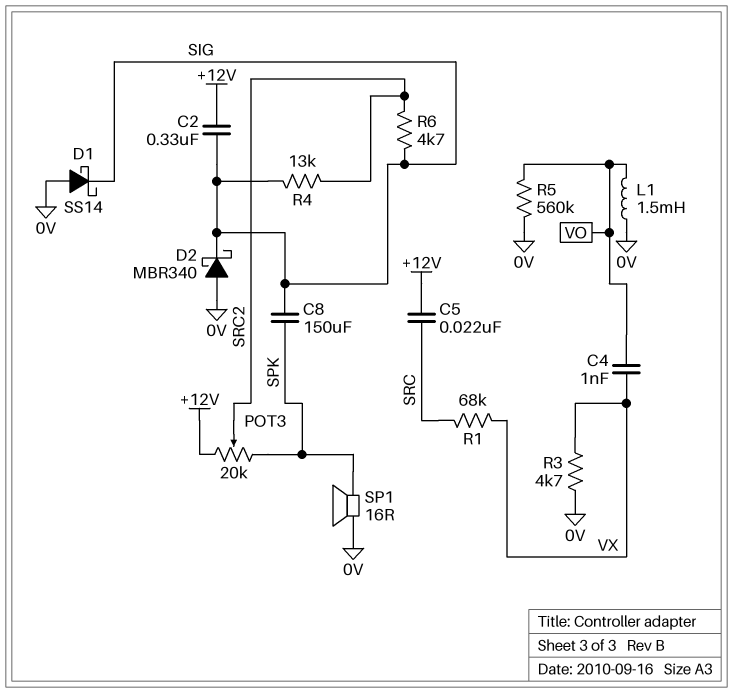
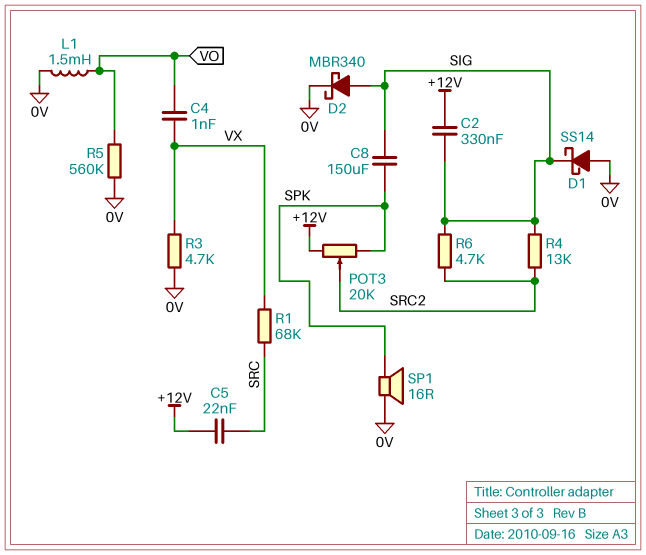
D2: schottky MBR340 (A 0V, K SIG) -> schottky MBR340 (A SIG, K 0V)

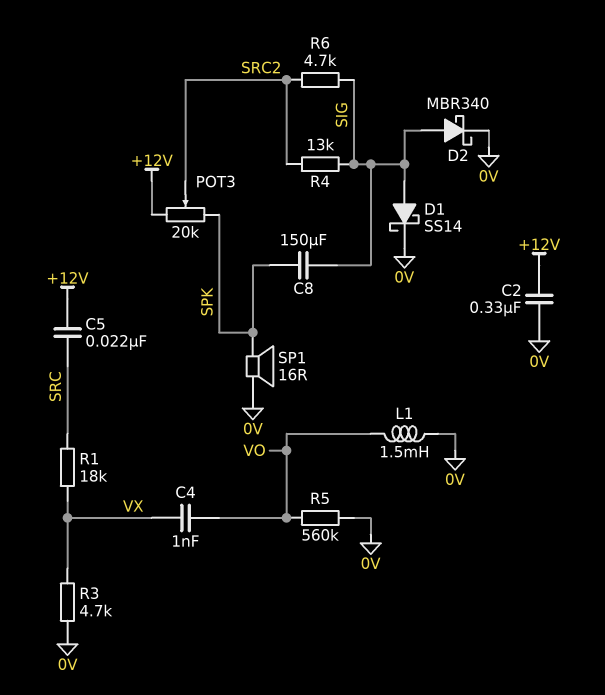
C2: 330nF (+12V, SIG) -> 330nF (+12V, 0V)
D1: schottky SS14 (A 0V, K SIG) -> schottky SS14 (A SIG, K 0V)
R1: 68k (SRC, VX) -> 18k (SRC, VX)

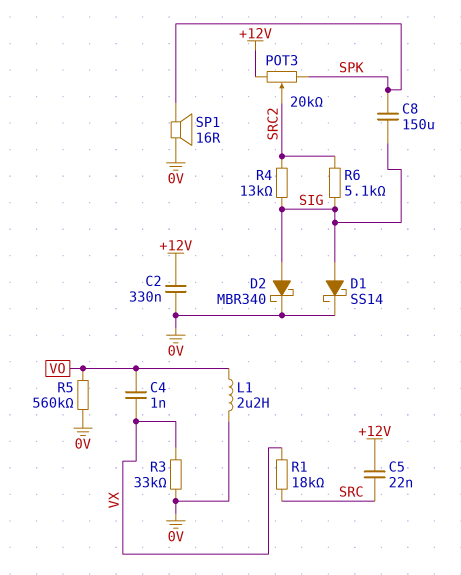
L1: 1.5mH (0V, VO) -> 2.2uH (0V, VO)
R3: 4.7k (0V, VX) -> 33k (0V, VX)
R6: 4.7k (SIG, SRC2) -> 5.1k (SIG, SRC2)

